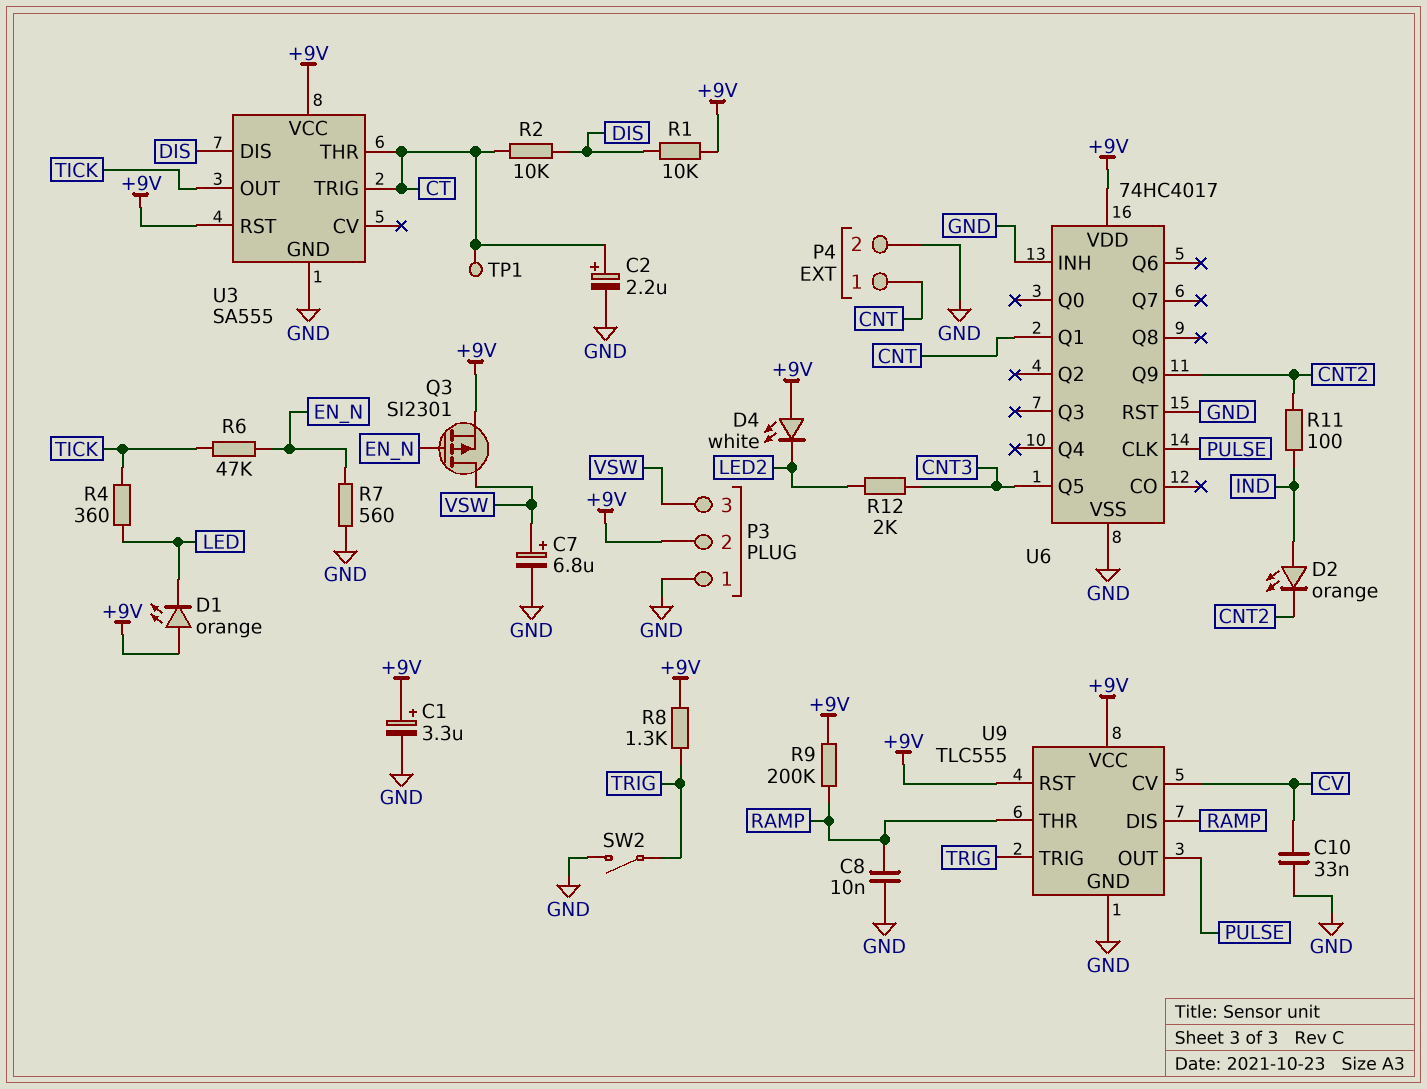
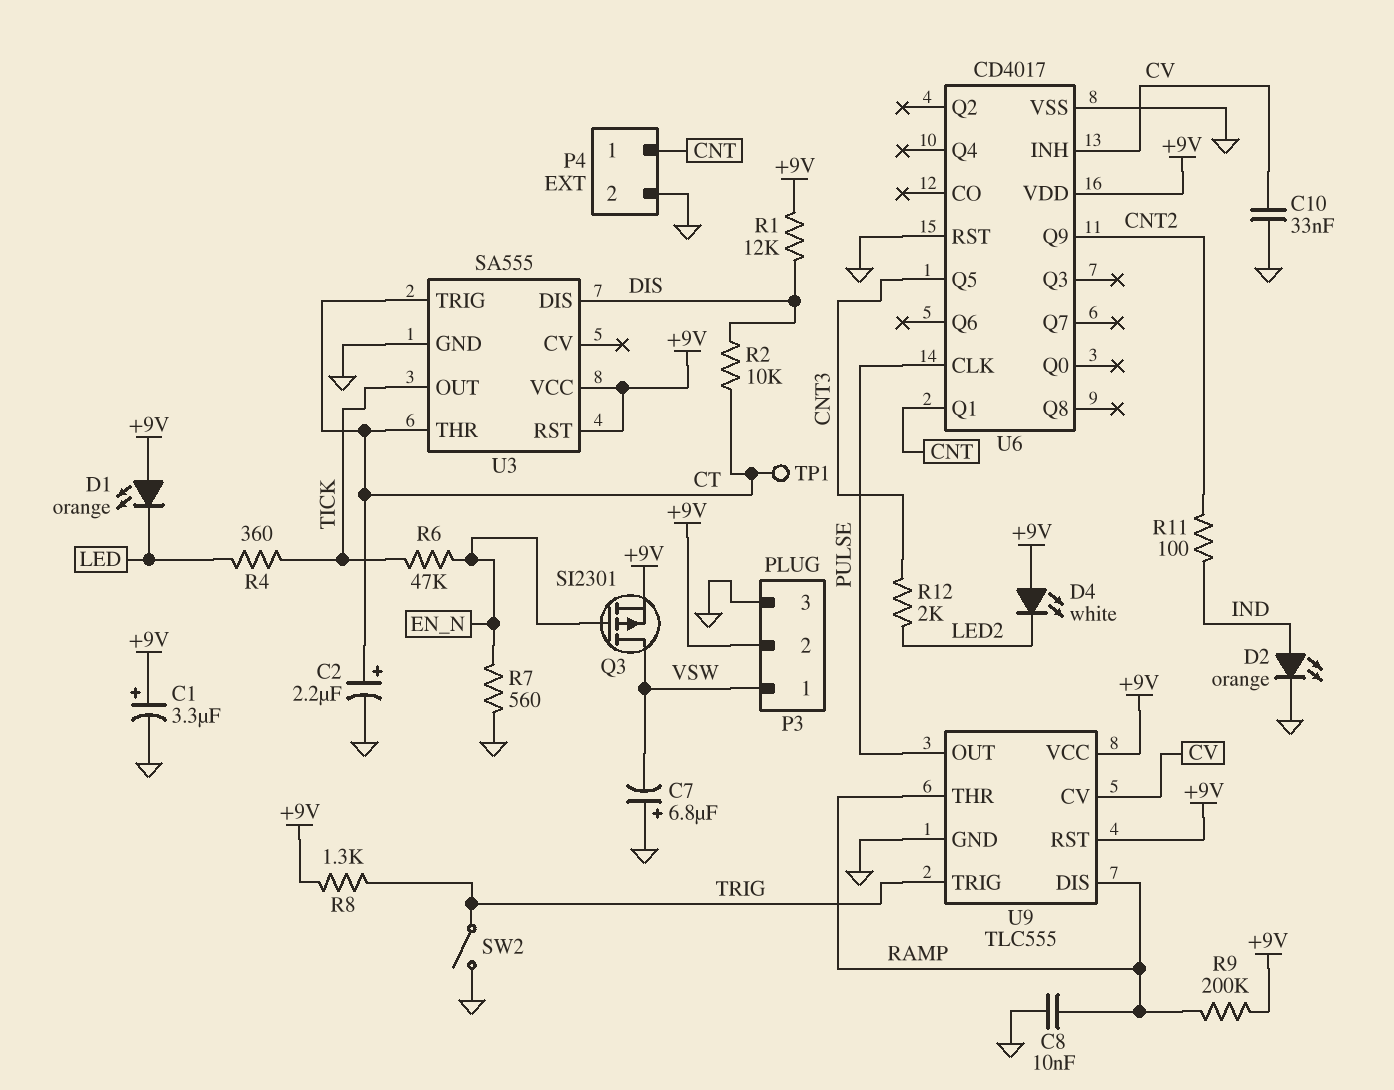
C7: 6.8uF (plus VSW, minus GND) -> 6.8uF (plus GND, minus VSW)
D2: LED orange (A IND, K CNT2) -> LED orange (A IND, K GND)
P3 pin 1: GND -> VSW
P3 pin 3: VSW -> GND
R1: 10k (+9V, DIS) -> 12k (+9V, DIS)
U6: 74HC4017 -> CD4017
U6 pin INH: GND -> CV

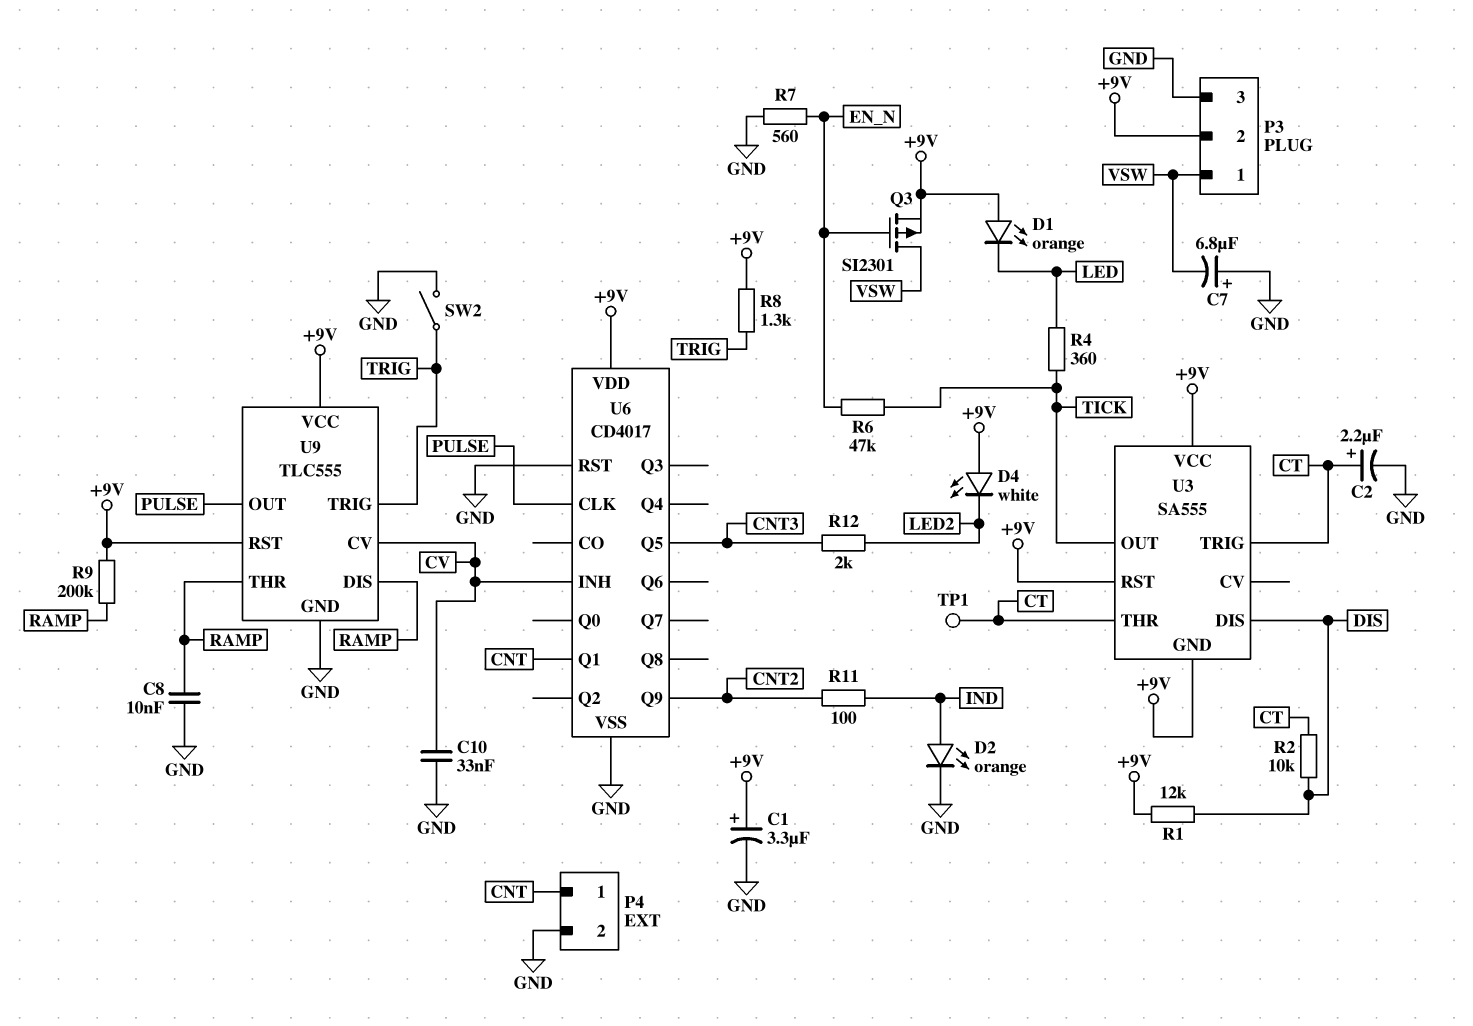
U3 pin GND: GND -> +9V

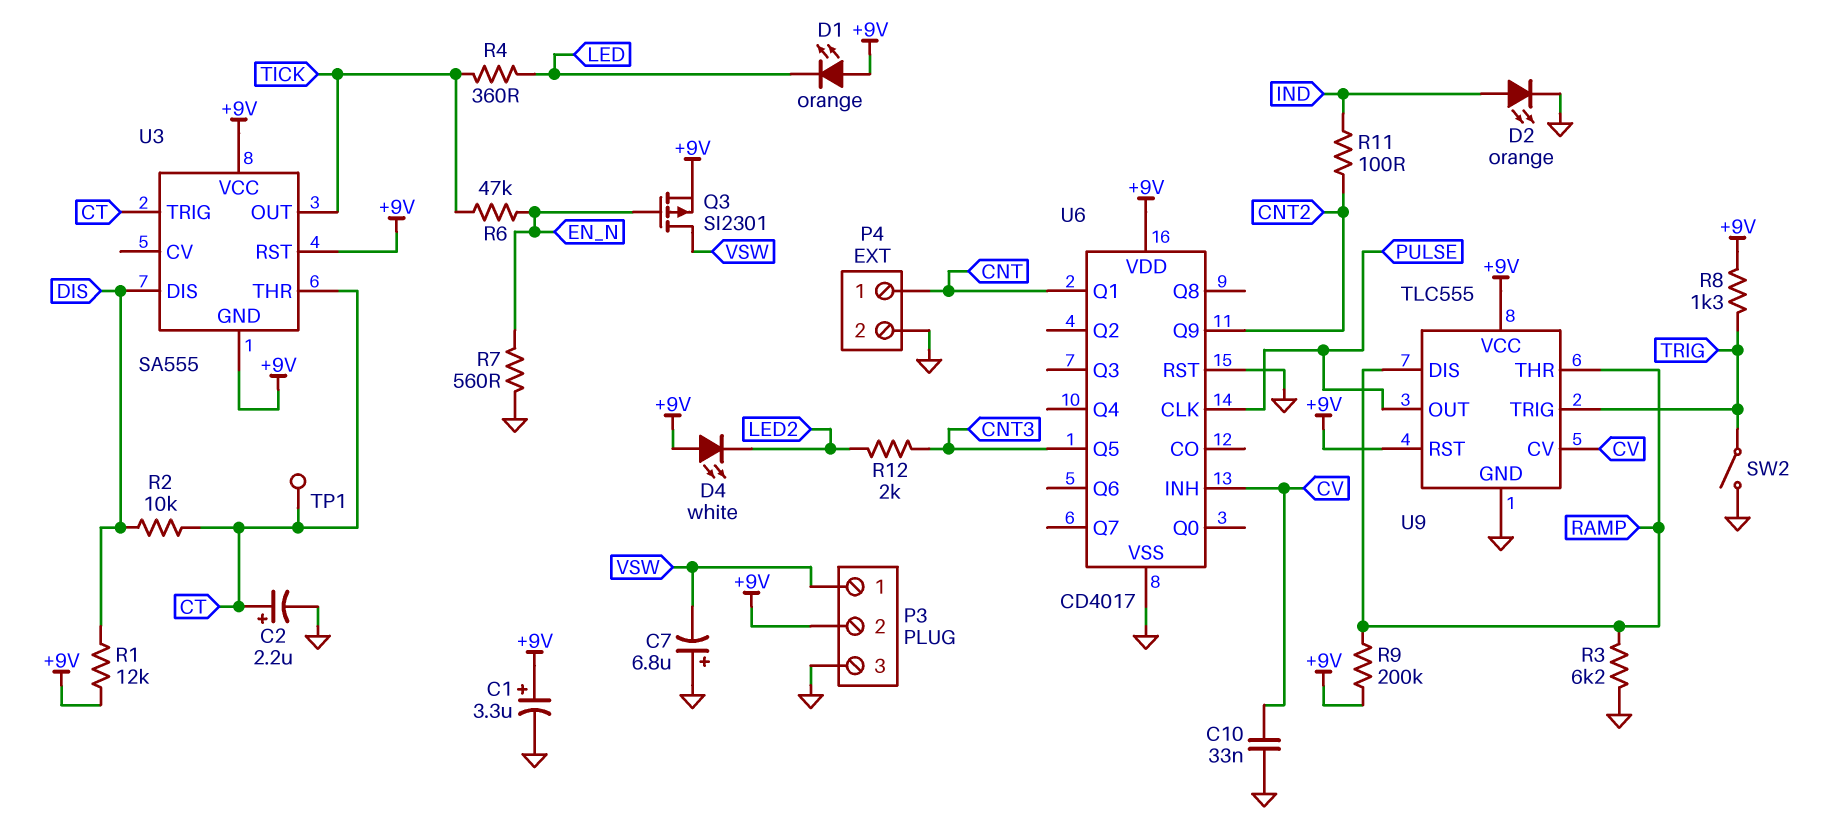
C8: 10nF (GND, RAMP) -> none
R3: none -> 6.2k (GND, RAMP)

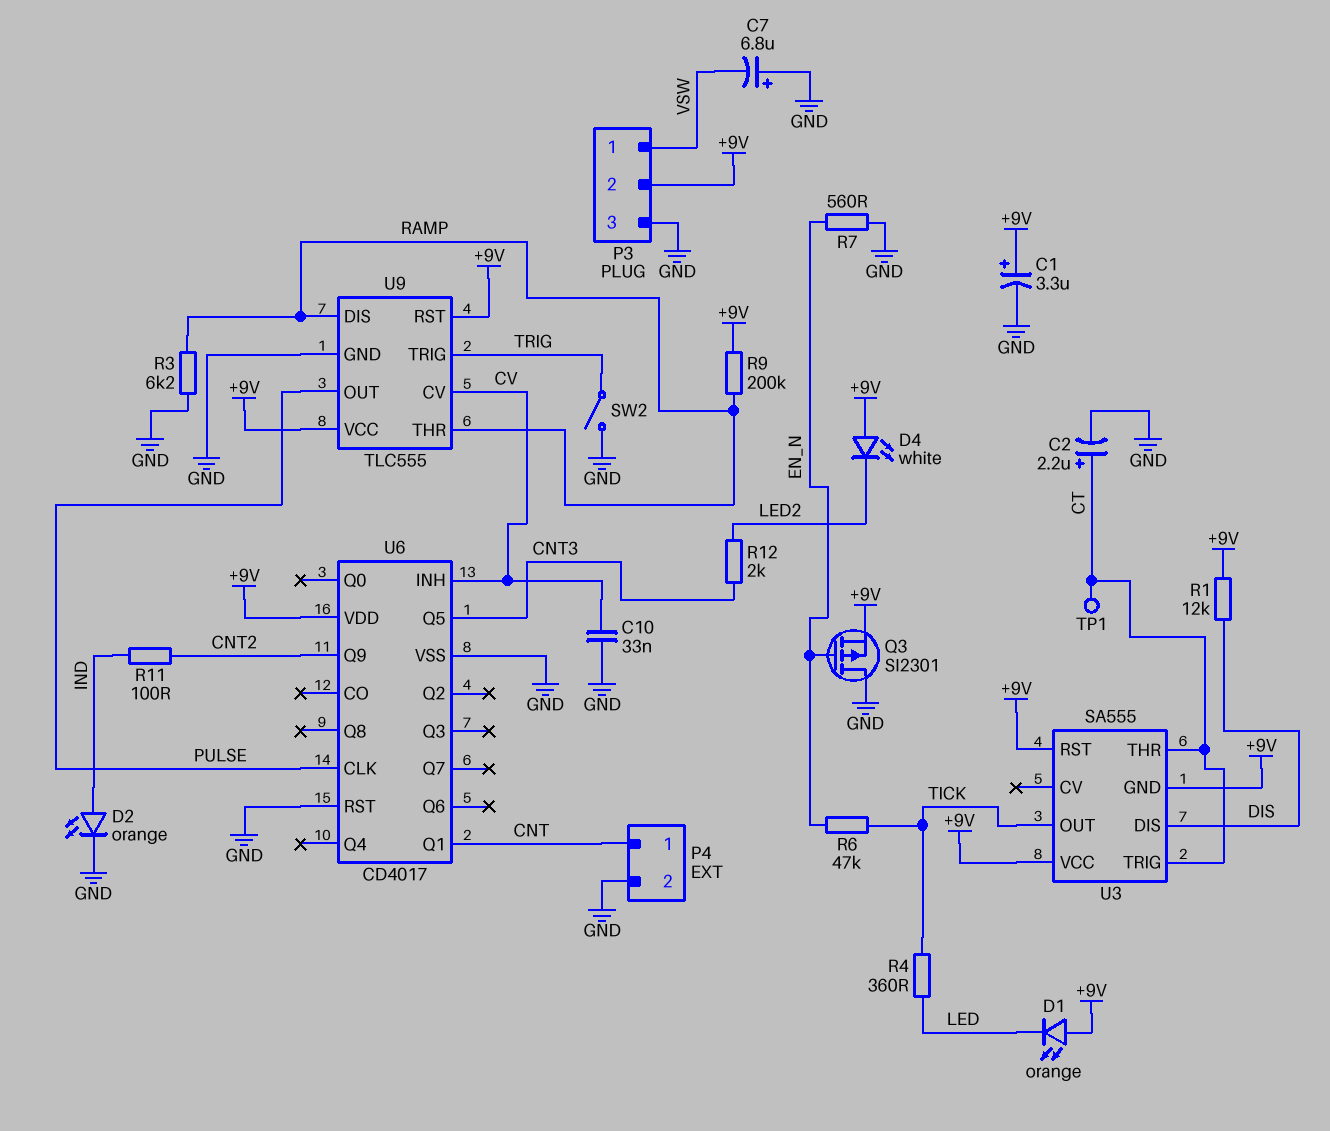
Q3: PMOS SI2301 (G EN_N, D VSW, S +9V) -> PMOS SI2301 (G EN_N, D GND, S +9V)
R2: 10k (CT, DIS) -> none
R8: 1.3k (+9V, TRIG) -> none

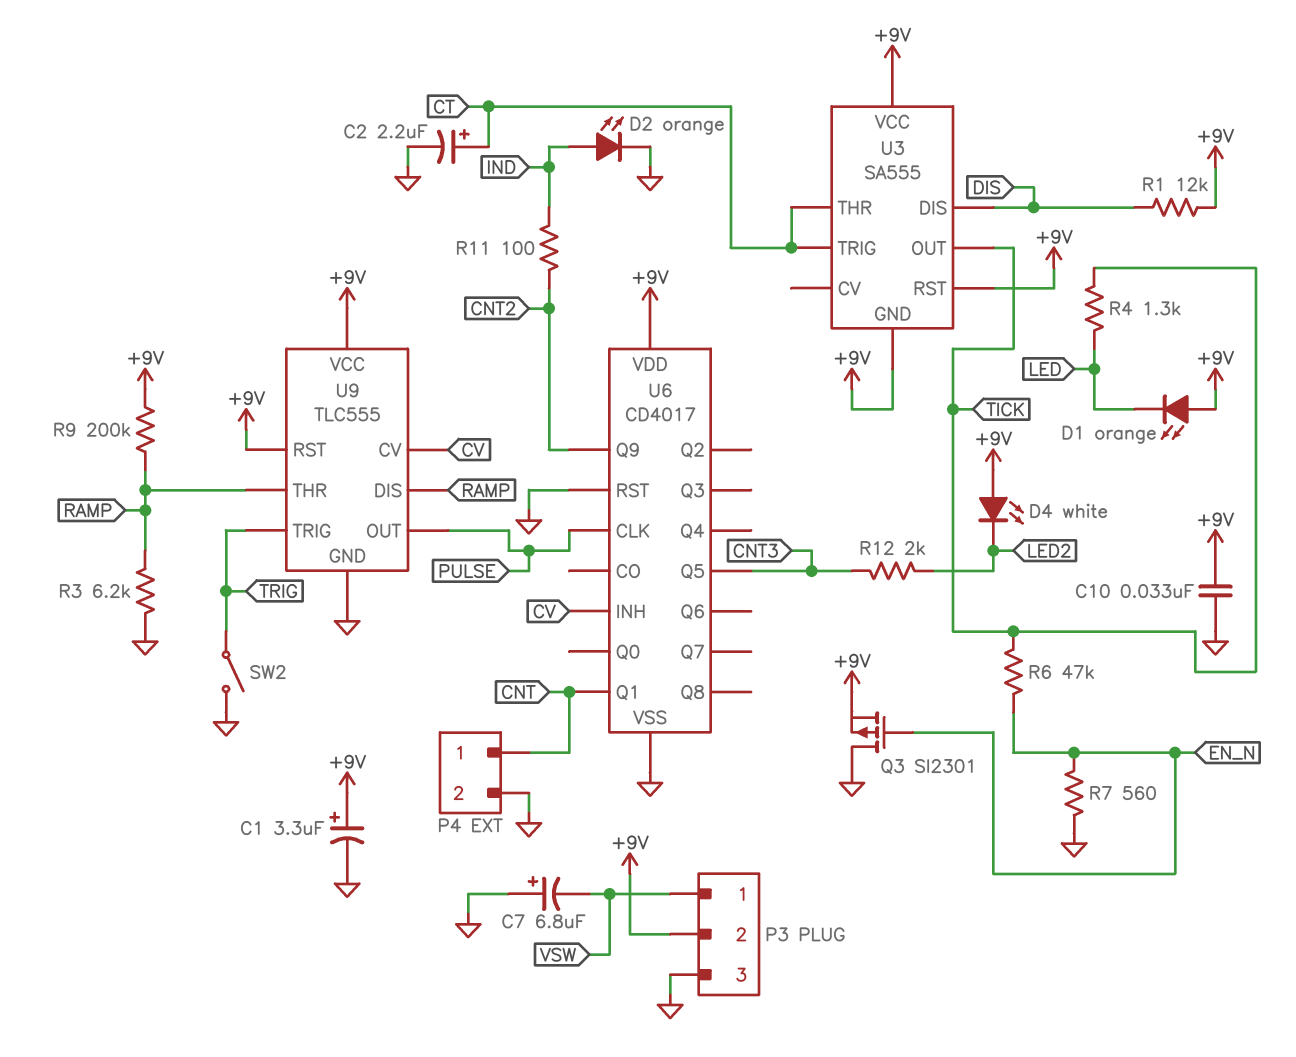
C10: 33nF (CV, GND) -> 33nF (+9V, GND)
R4: 360 (LED, TICK) -> 1.3k (LED, TICK)
TP1: test point (CT) -> none

